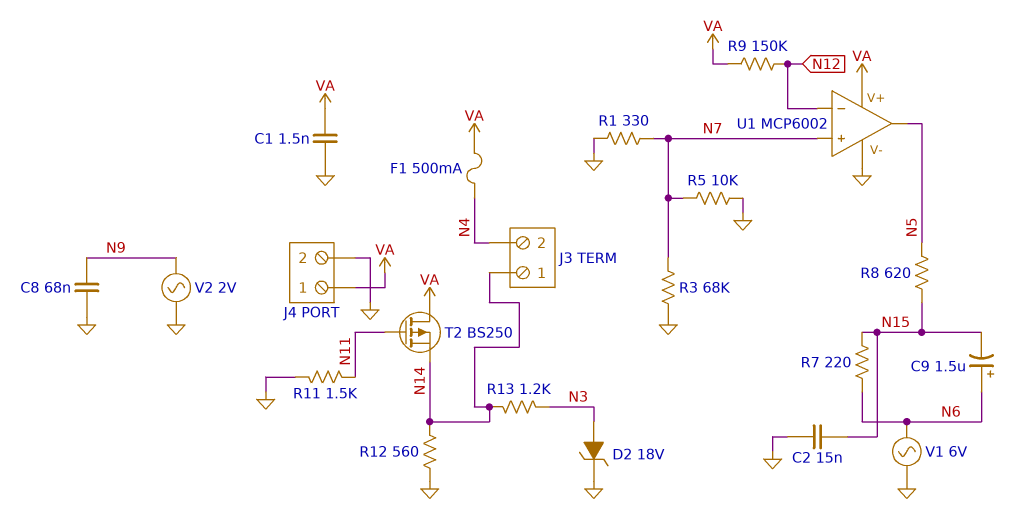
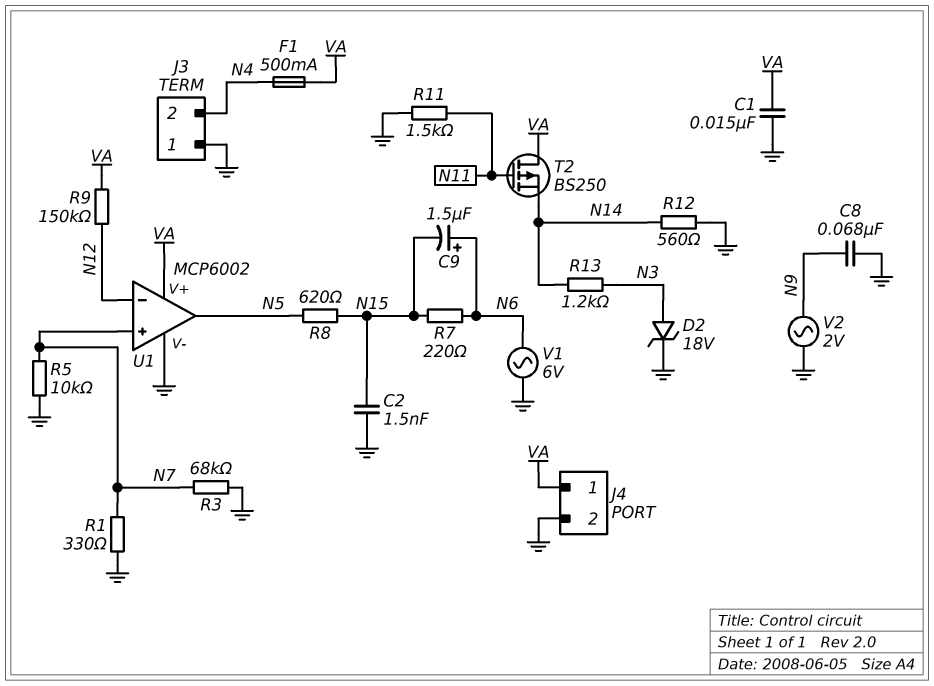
C1: 1.5nF (GND, VA) -> 15nF (GND, VA)
C2: 15nF (GND, N15) -> 1.5nF (GND, N15)
J3 pin 1: N14 -> GND

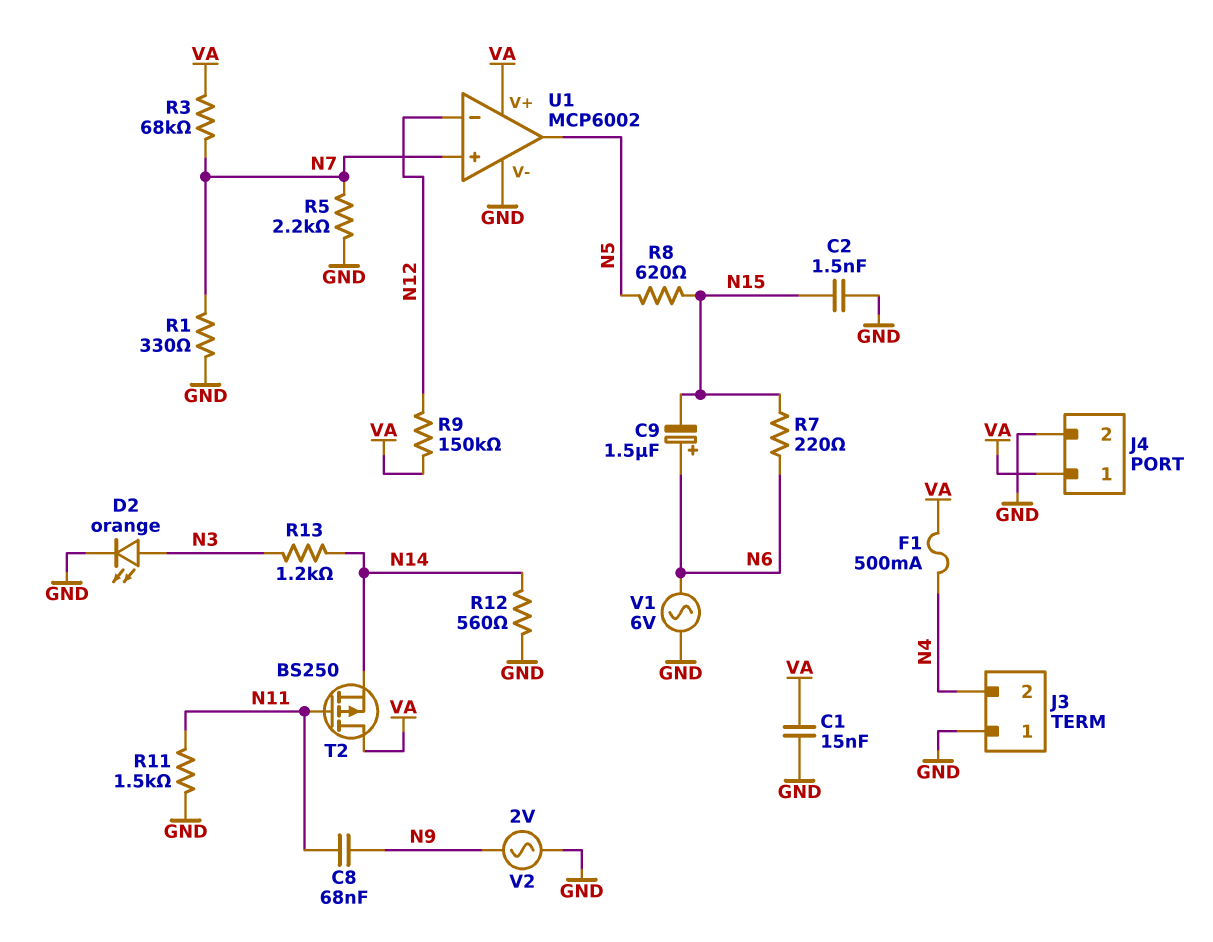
C8: 68nF (GND, N9) -> 68nF (N9, N11)
D2: zener 18V (A N3, K GND) -> LED orange (A N3, K GND)
R3: 68k (GND, N7) -> 68k (N7, VA)
R5: 10k (GND, N7) -> 2.2k (GND, N7)

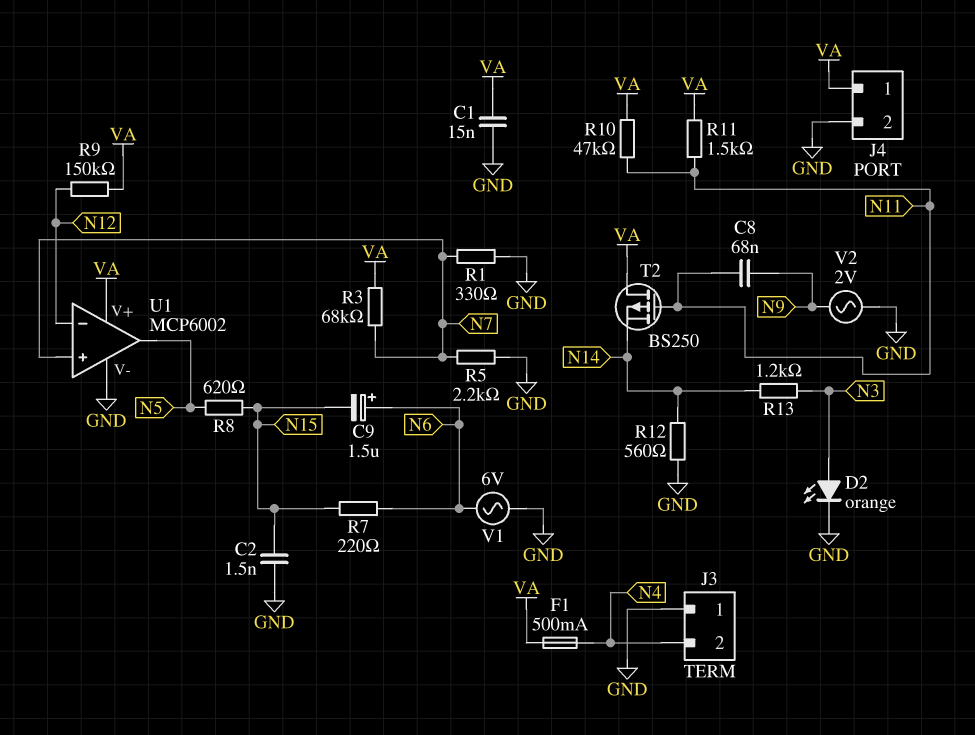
R10: none -> 47k (N11, VA)
R11: 1.5k (GND, N11) -> 1.5k (N11, VA)

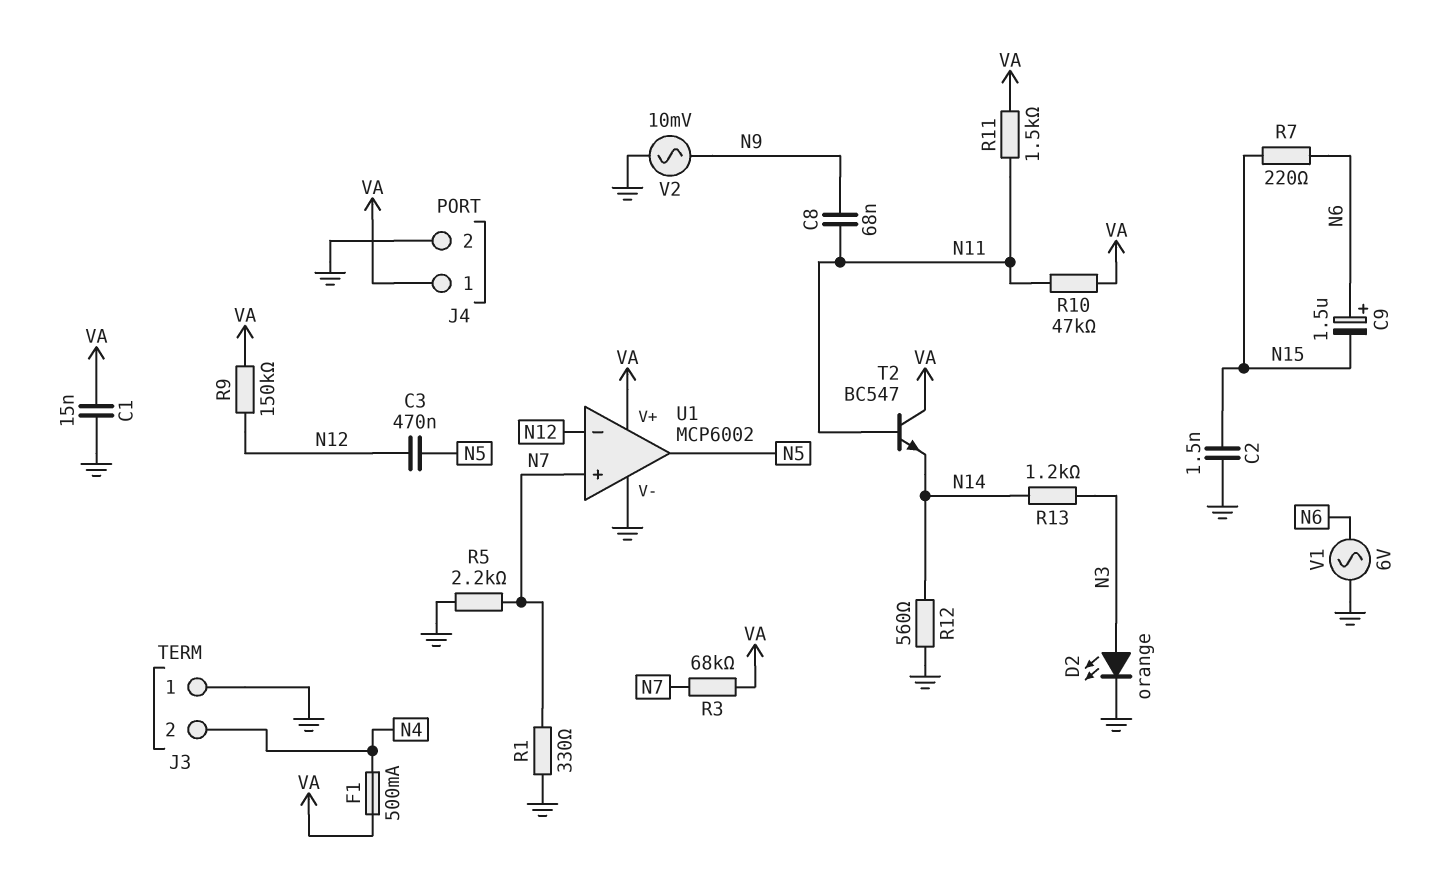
C3: none -> 470nF (N5, N12)
R8: 620 (N5, N15) -> none
T2: PMOS BS250 (G N11, D VA, S N14) -> NPN BC547 (B N11, C VA, E N14)
V2: AC 2V (GND, N9) -> AC 10mV (GND, N9)

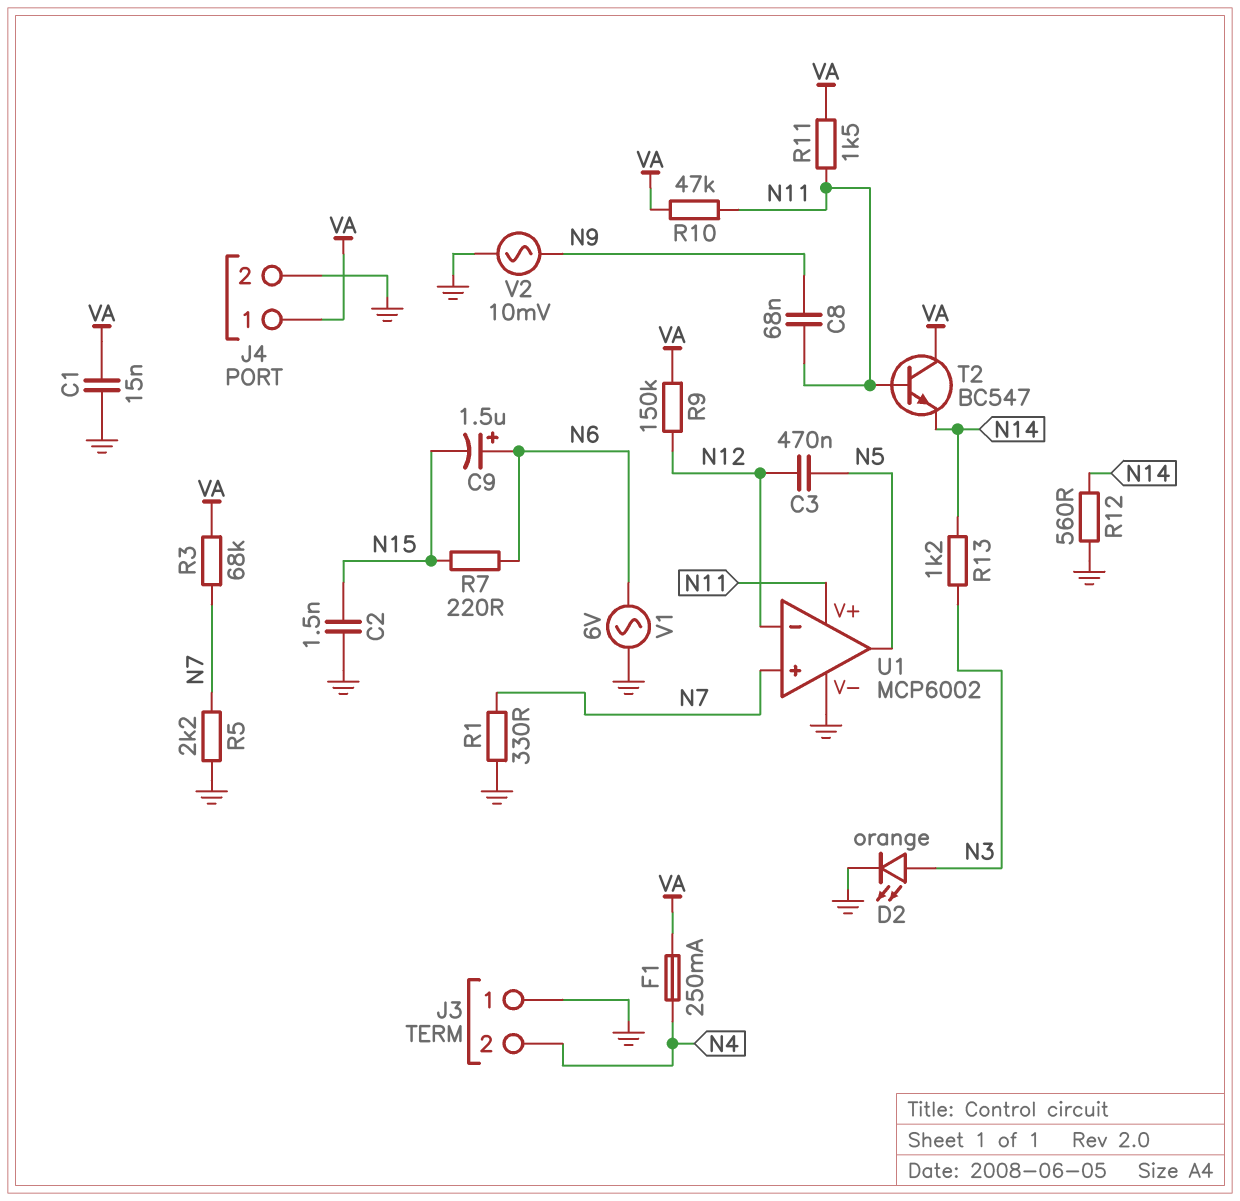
F1: 500mA (N4, VA) -> 250mA (N4, VA)
U1 pin V+: VA -> N11

